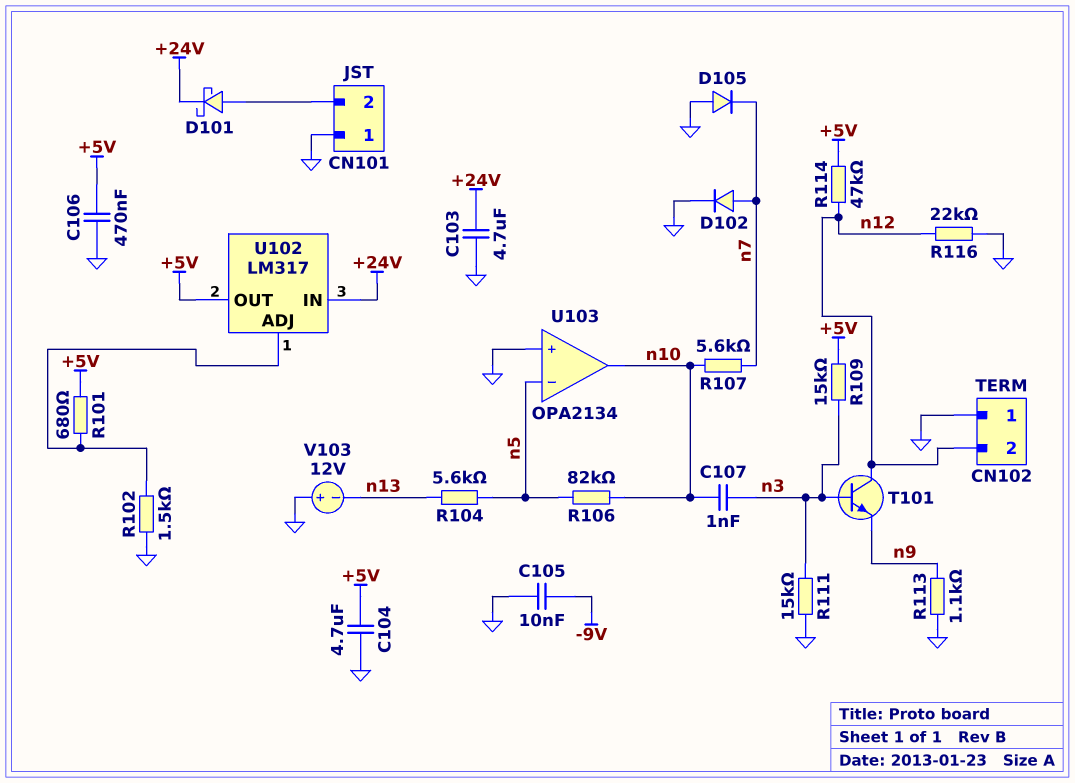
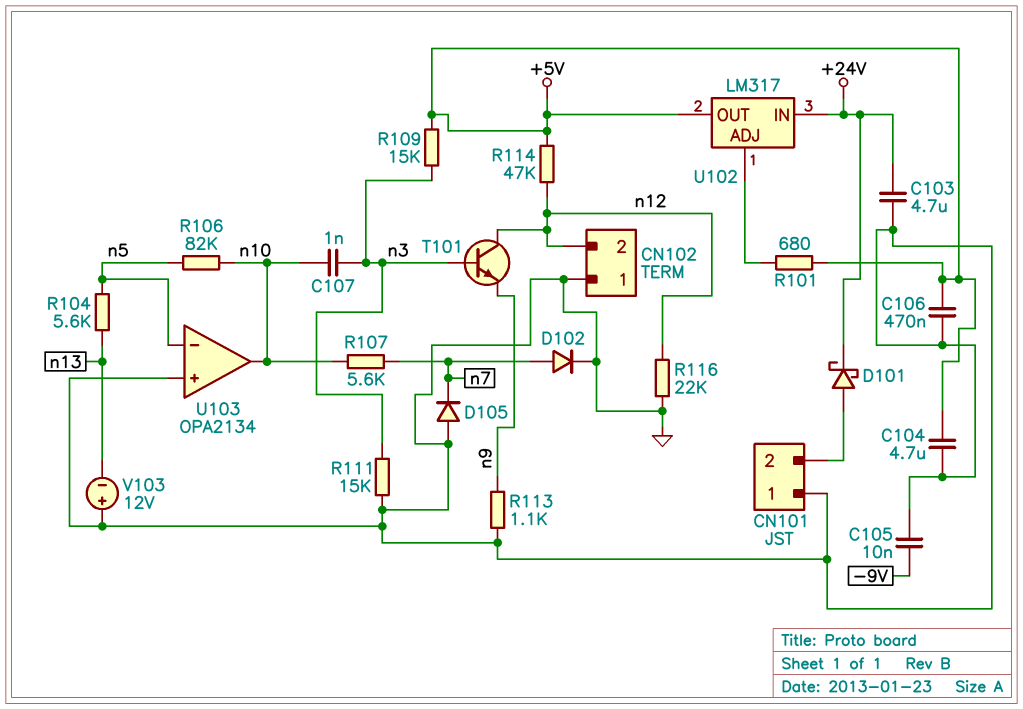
R102: 1.5k (GND, U102/ADJ) -> none

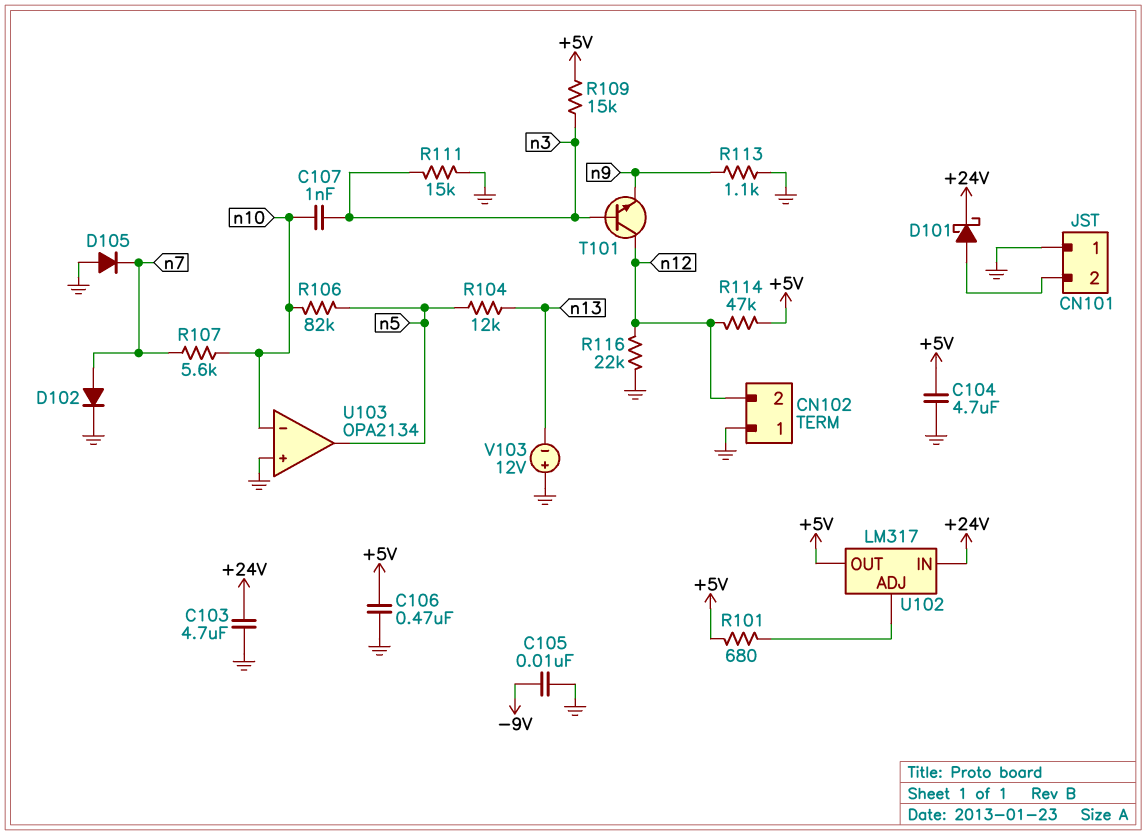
R104: 5.6k (n5, n13) -> 12k (n5, n13)
U103 pin in-: n5 -> n10
U103 pin out: n10 -> n5

